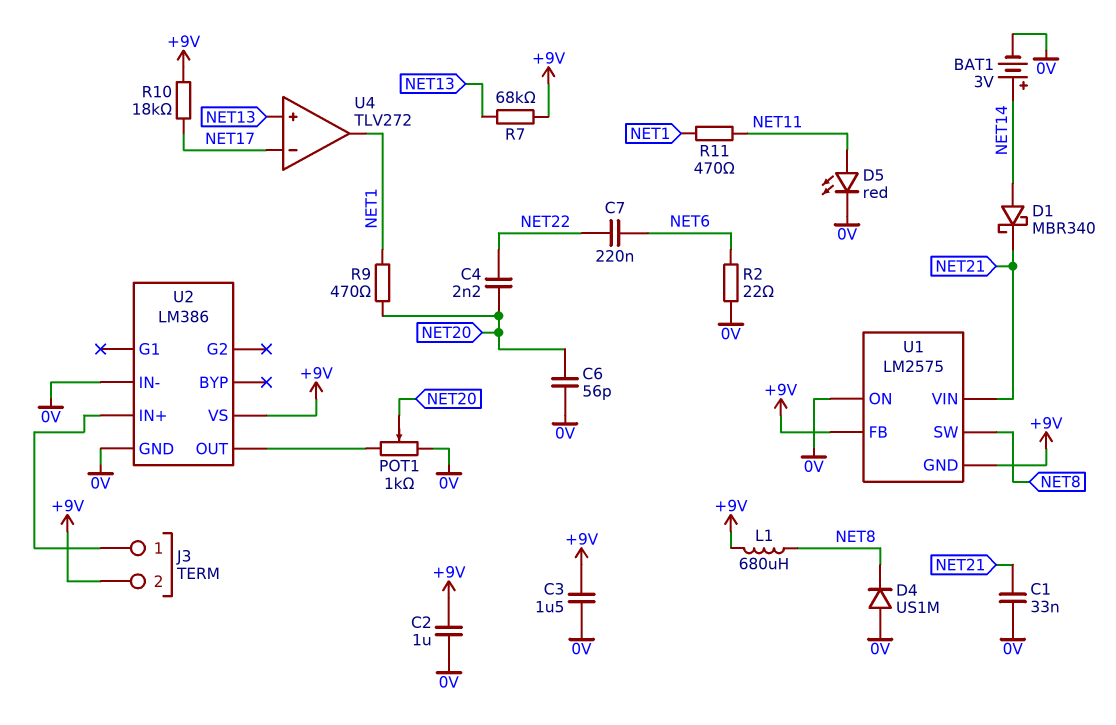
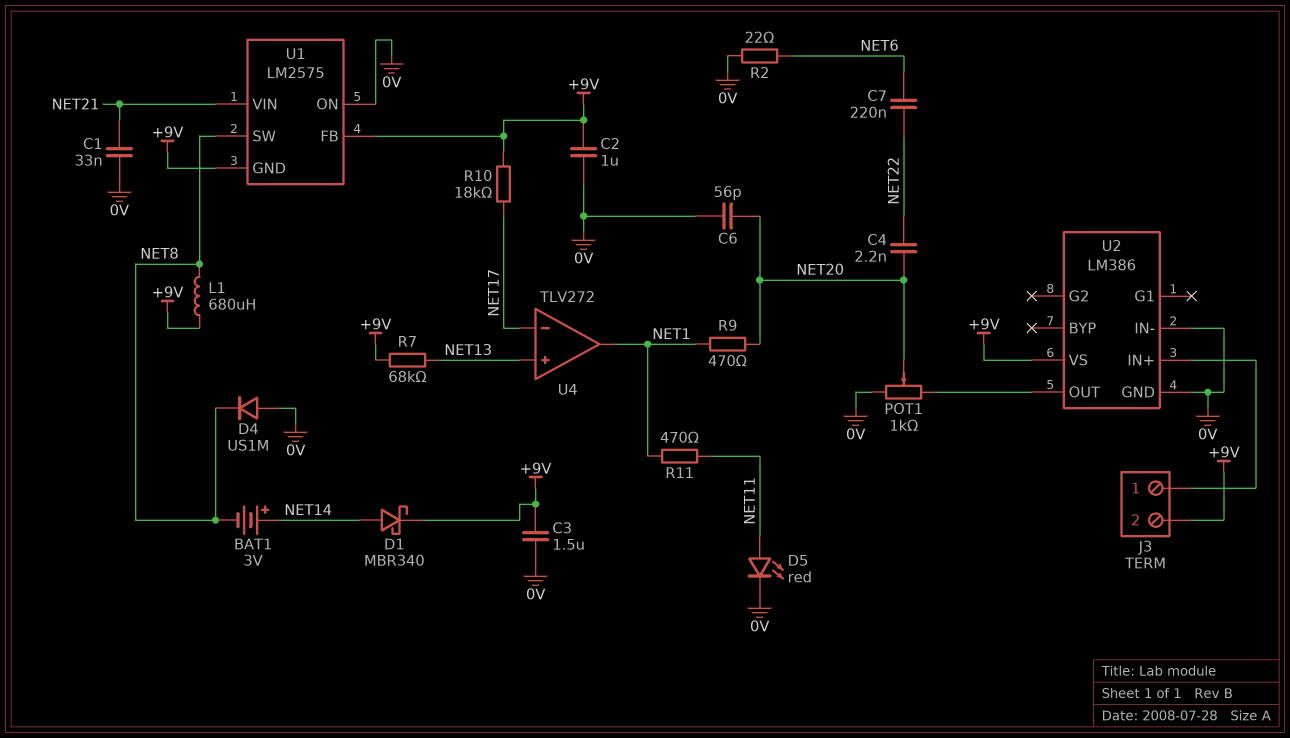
BAT1: 3V (plus NET14, minus 0V) -> 3V (plus NET14, minus NET8)
D1: schottky MBR340 (A NET14, K NET21) -> schottky MBR340 (A NET14, K +9V)

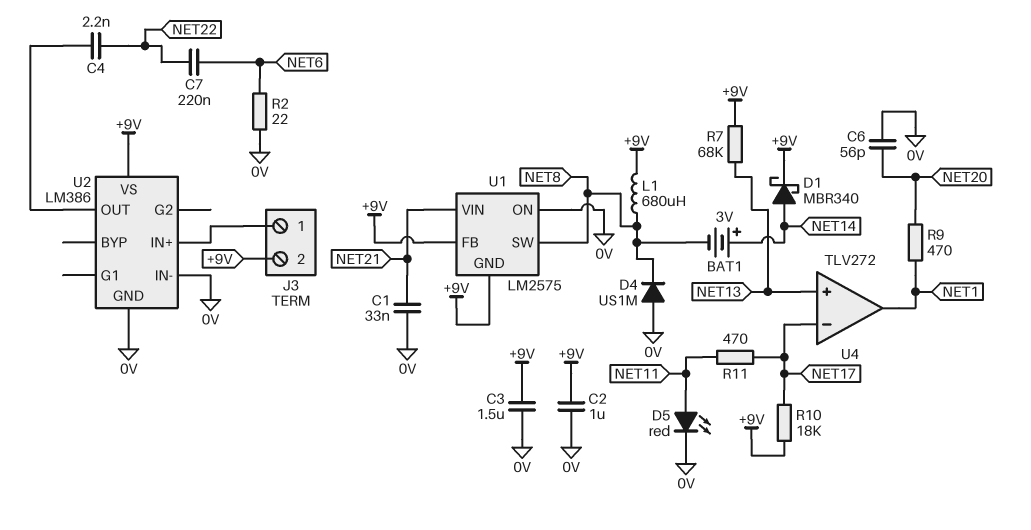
C4: 2.2nF (NET20, NET22) -> 2.2nF (NET22, U2/OUT)
POT1: 1k (0V, U2/OUT, wiper NET20) -> none
R11: 470 (NET1, NET11) -> 470 (NET11, NET17)

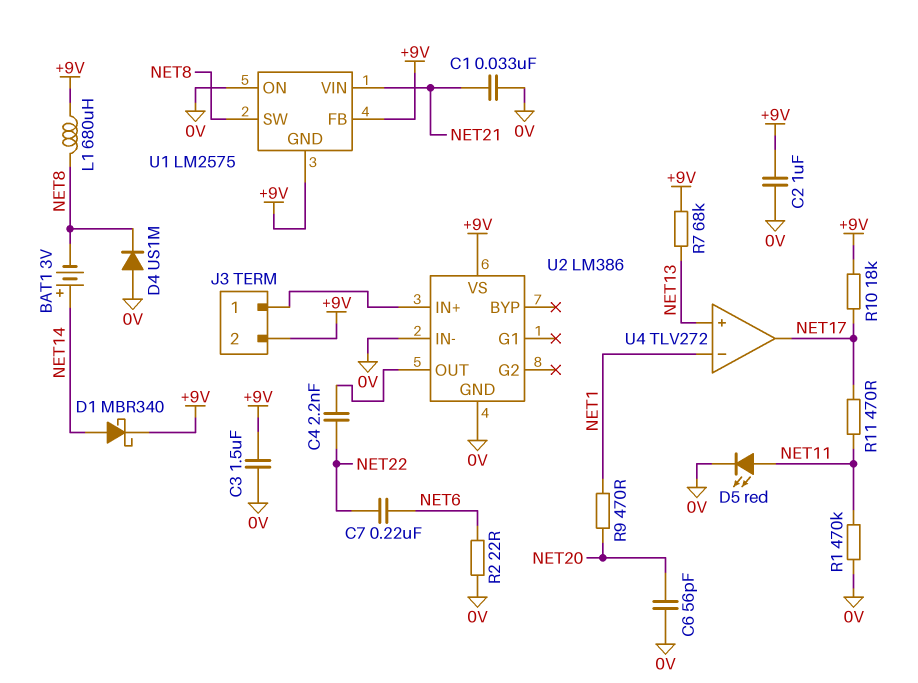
R1: none -> 470k (0V, NET11)
U4 pin in-: NET17 -> NET1
U4 pin out: NET1 -> NET17

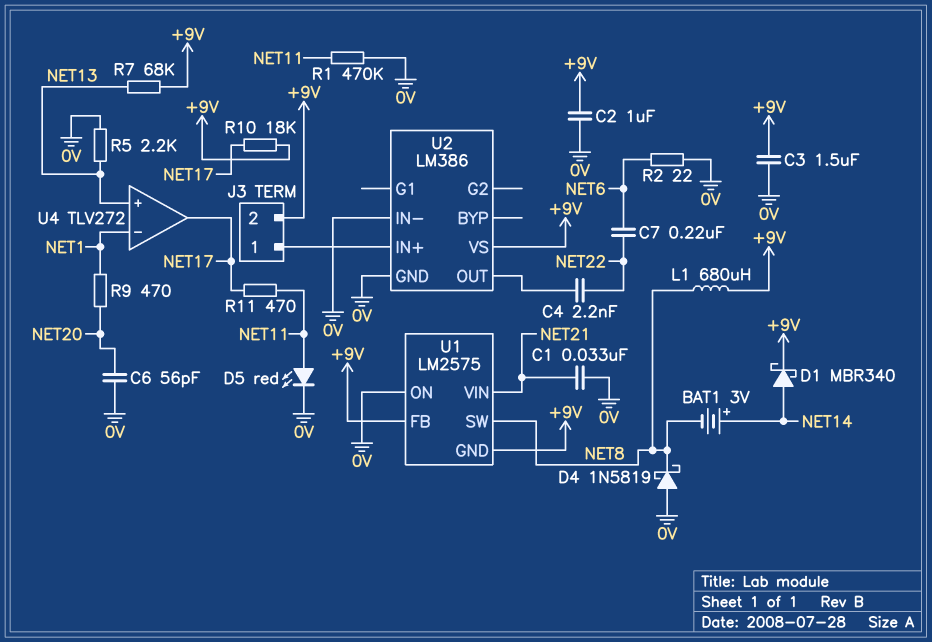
D4: diode US1M (A 0V, K NET8) -> schottky 1N5819 (A 0V, K NET8)
R5: none -> 2.2k (0V, NET13)

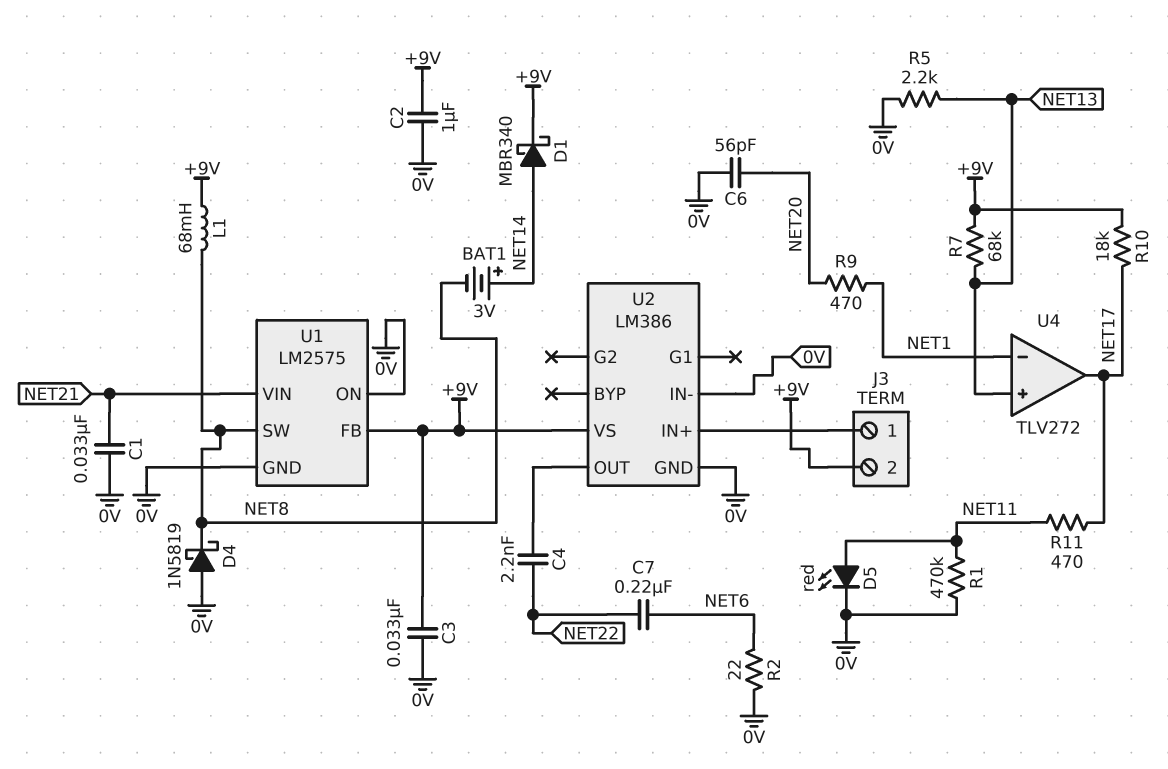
C3: 1.5uF (+9V, 0V) -> 33nF (+9V, 0V)
L1: 680uH (+9V, NET8) -> 68mH (+9V, NET8)
U1 pin GND: +9V -> 0V

